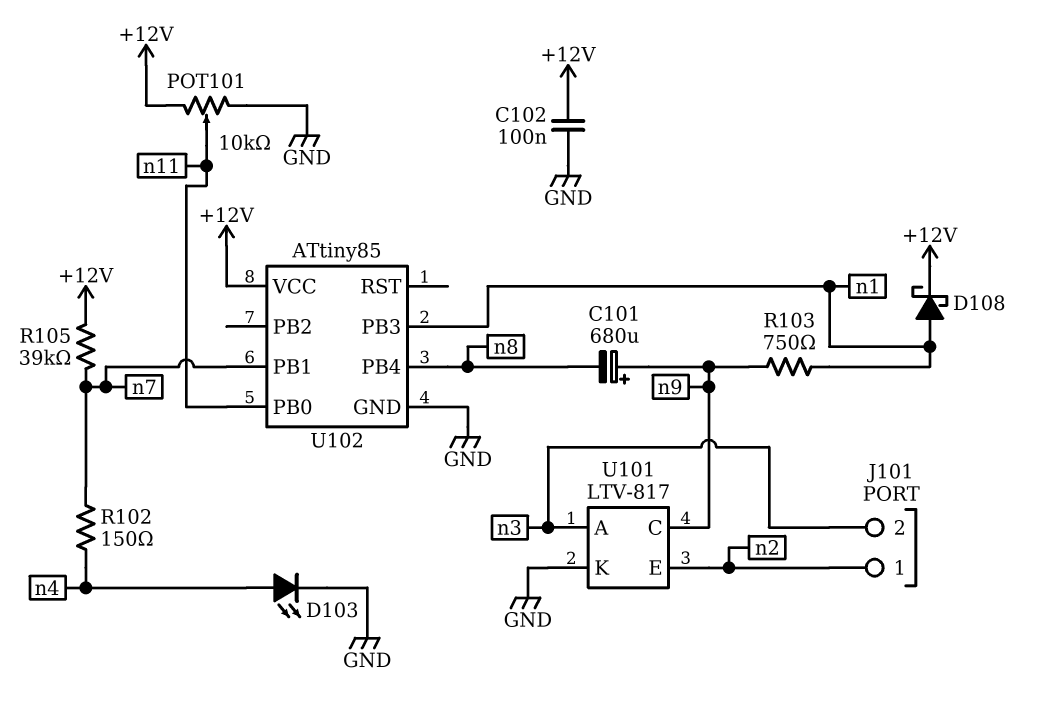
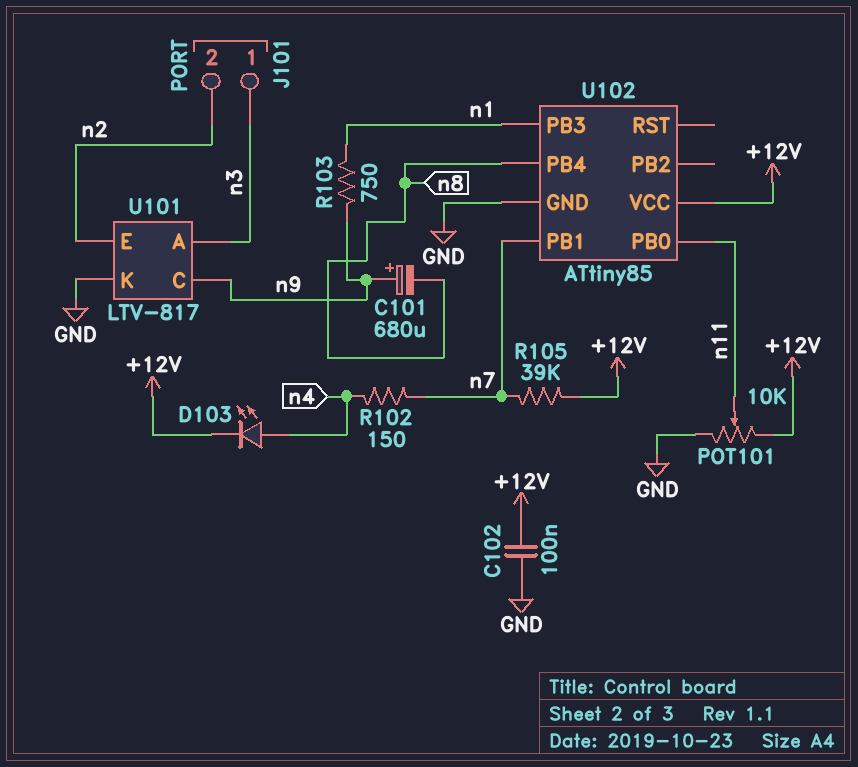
D103: LED (A n4, K GND) -> LED (A n4, K +12V)
D108: schottky (A n1, K +12V) -> none
J101 pin 1: n2 -> n3
J101 pin 2: n3 -> n2

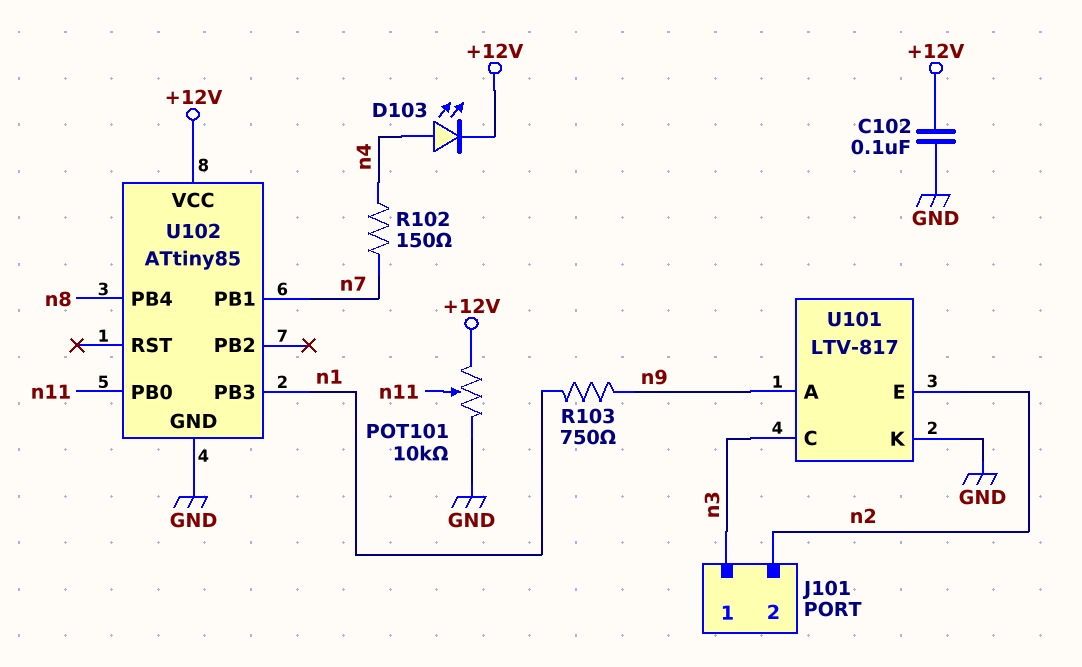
C101: 680uF (plus n9, minus n8) -> none
R105: 39k (+12V, n7) -> none
U101 pin A: n3 -> n9
U101 pin C: n9 -> n3

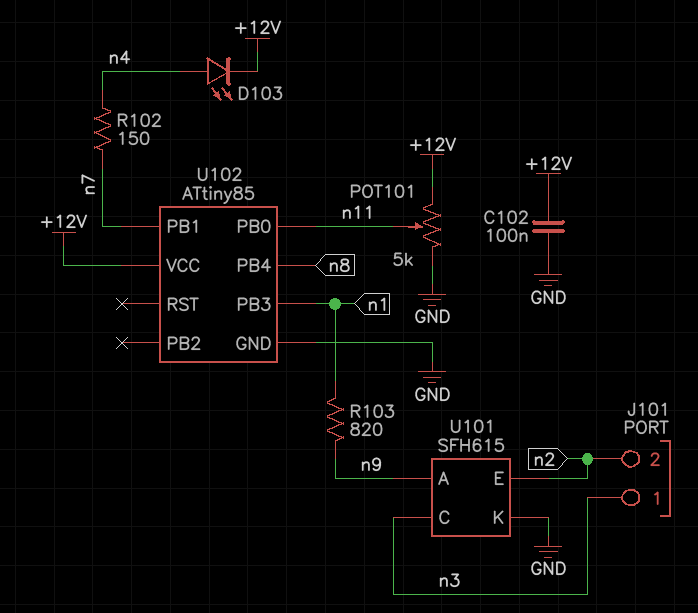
POT101: 10k (+12V, GND, wiper n11) -> 5k (+12V, GND, wiper n11)
R103: 750 (n1, n9) -> 820 (n1, n9)
U101: LTV-817 -> SFH615

